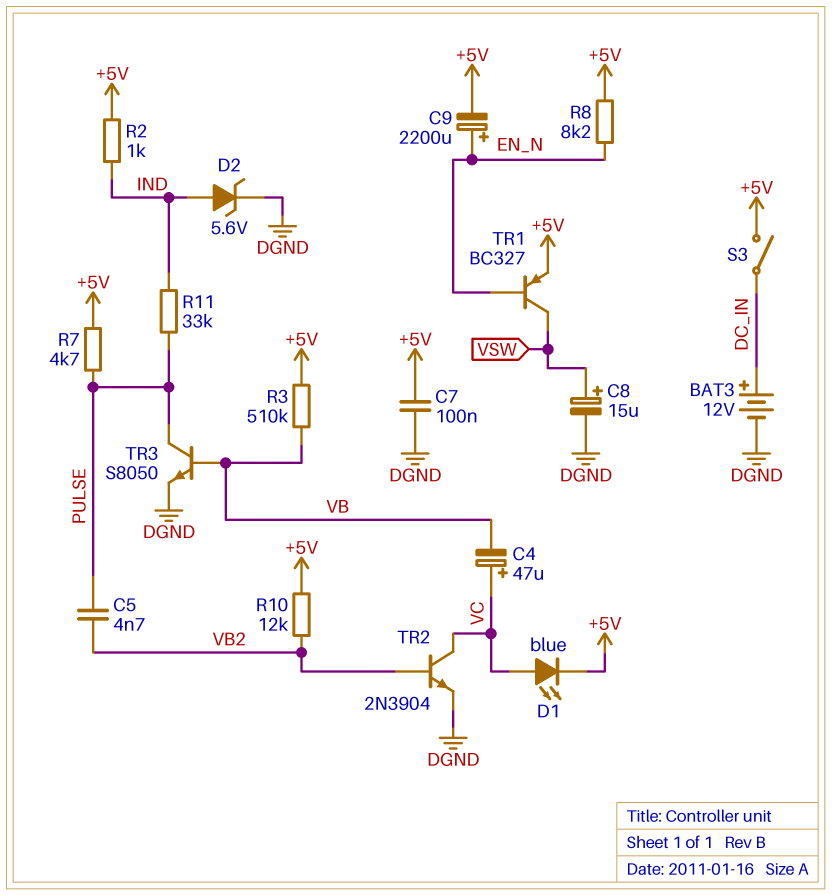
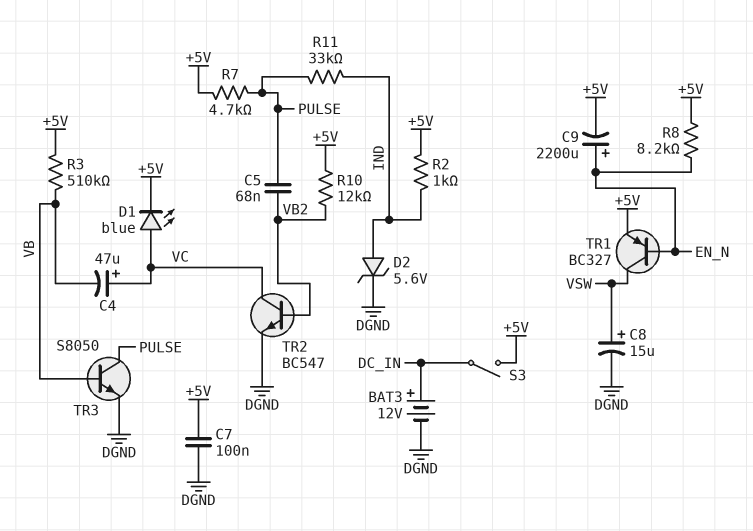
C5: 4.7nF (PULSE, VB2) -> 68nF (PULSE, VB2)
TR2: NPN 2N3904 (B VB2, C VC, E DGND) -> NPN BC547 (B VB2, C VC, E DGND)

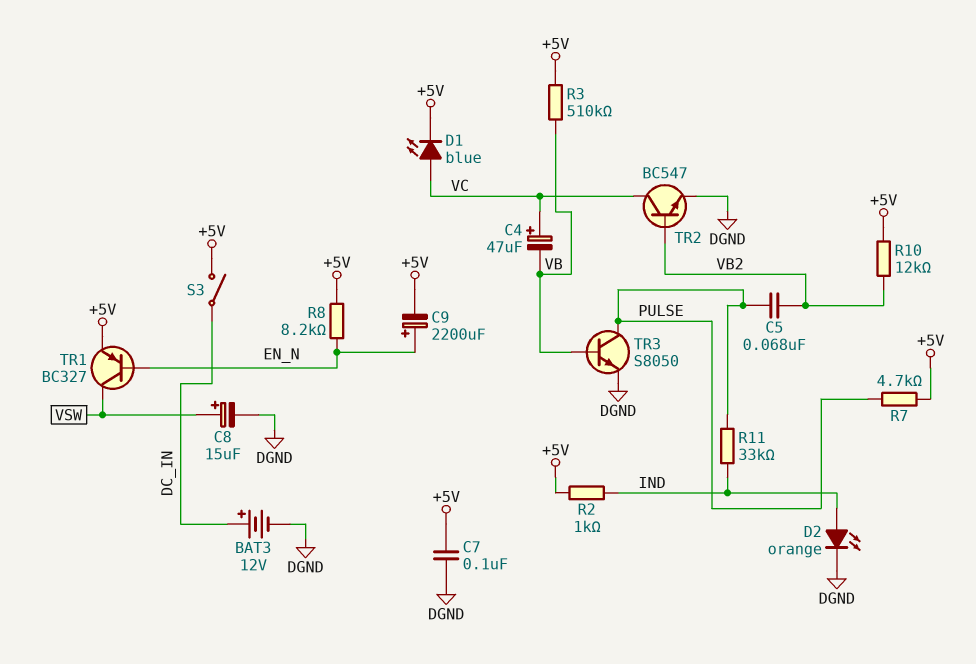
D2: zener 5.6V (A IND, K DGND) -> LED orange (A IND, K DGND)

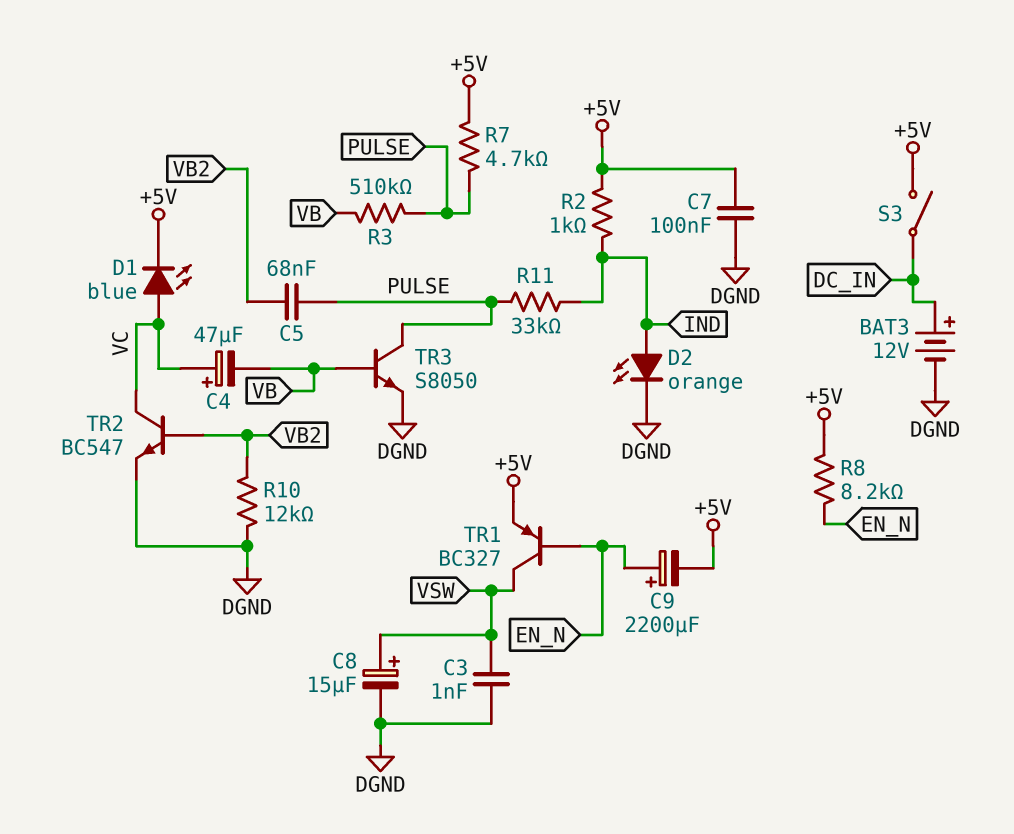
C3: none -> 1nF (DGND, VSW)
R3: 510k (+5V, VB) -> 510k (PULSE, VB)
R10: 12k (+5V, VB2) -> 12k (DGND, VB2)

